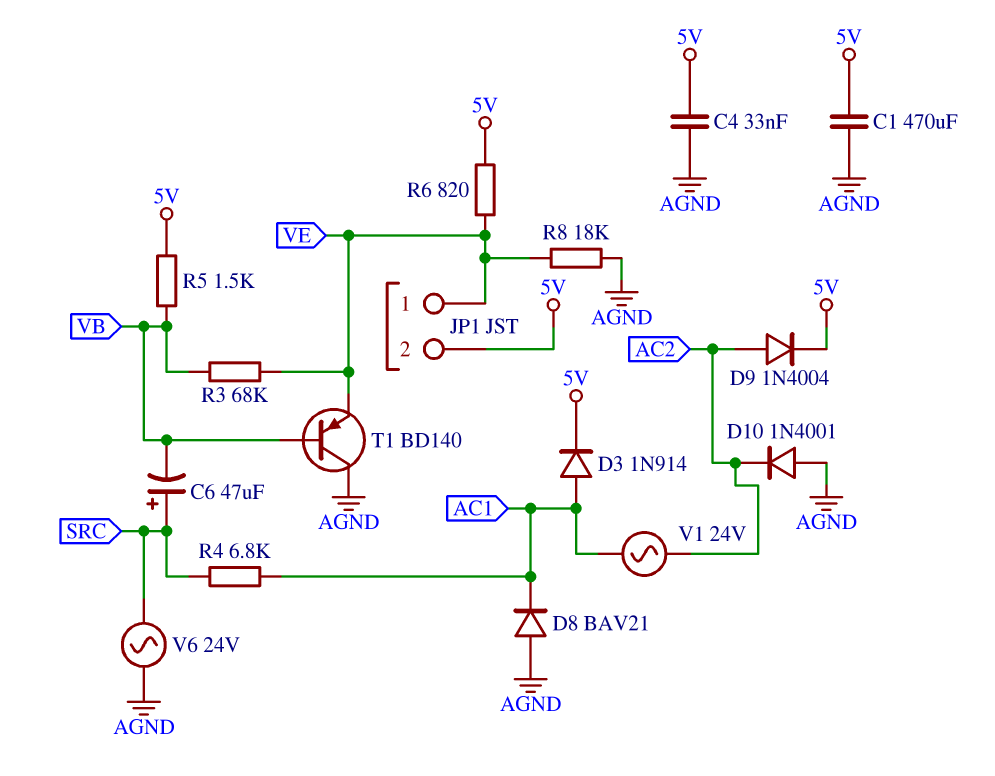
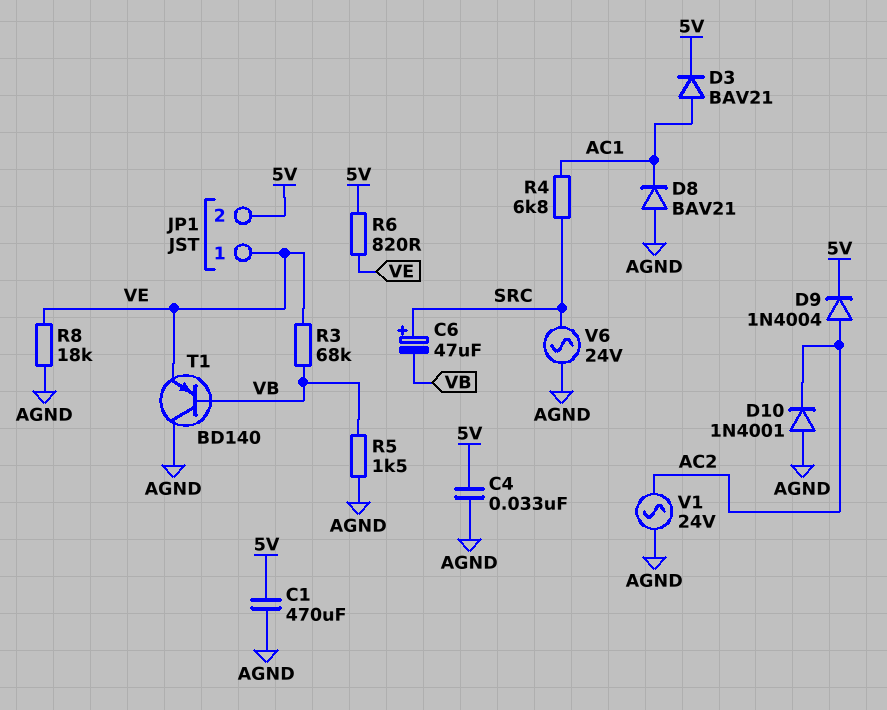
D3: diode 1N914 (A AC1, K 5V) -> diode BAV21 (A AC1, K 5V)
R5: 1.5k (5V, VB) -> 1.5k (AGND, VB)
V1: AC 24V (AC1, AC2) -> AC 24V (AC2, AGND)

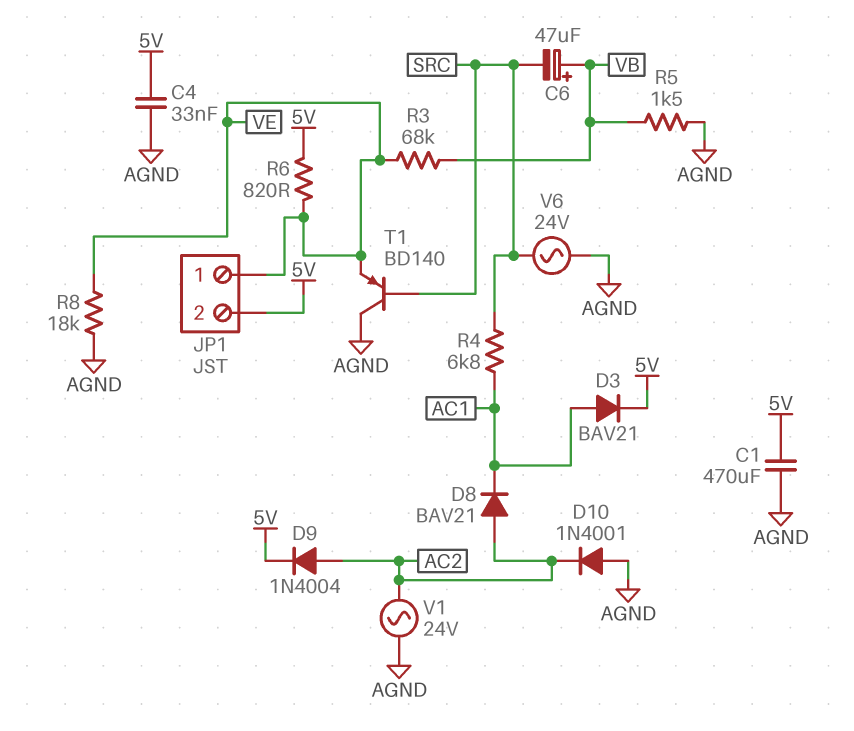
C6: 47uF (plus SRC, minus VB) -> 47uF (plus VB, minus SRC)
D8: diode BAV21 (A AGND, K AC1) -> diode BAV21 (A AC2, K AC1)
T1: PNP BD140 (B VB, C AGND, E VE) -> PNP BD140 (B SRC, C AGND, E VE)

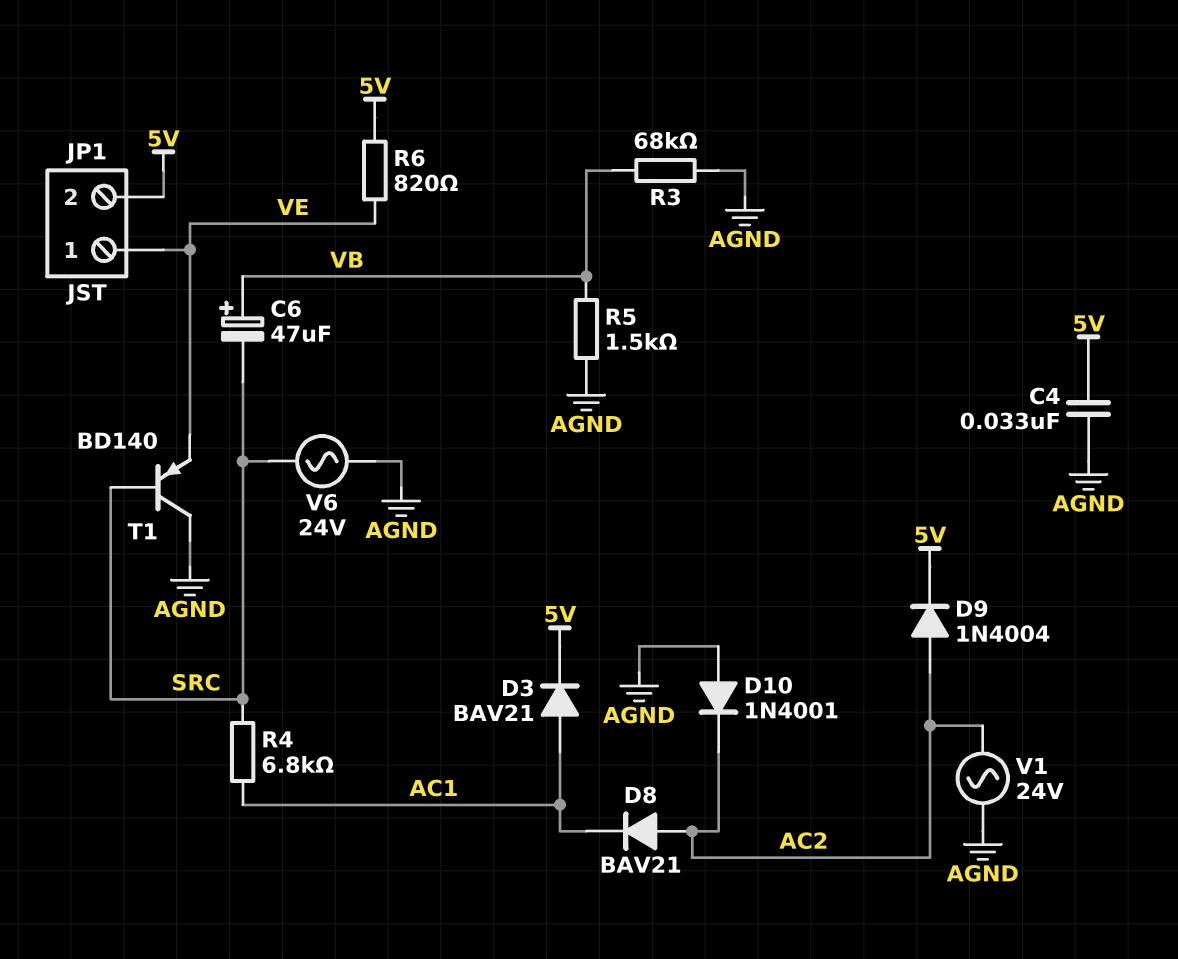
C1: 470uF (5V, AGND) -> none
R3: 68k (VB, VE) -> 68k (AGND, VB)
R8: 18k (AGND, VE) -> none

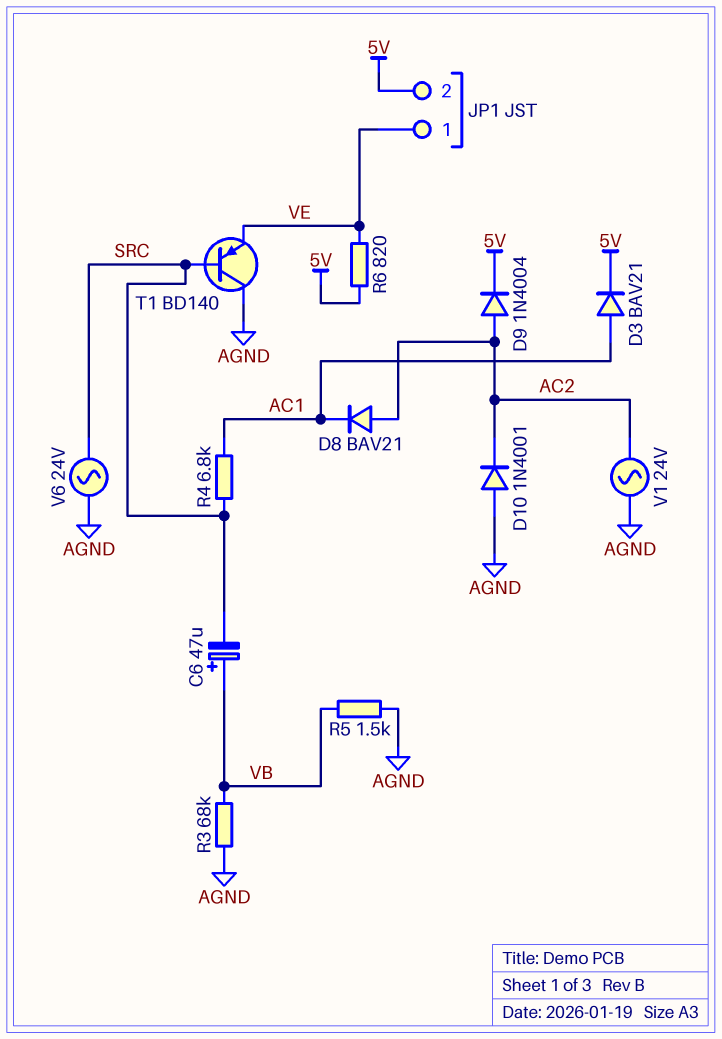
C4: 33nF (5V, AGND) -> none

